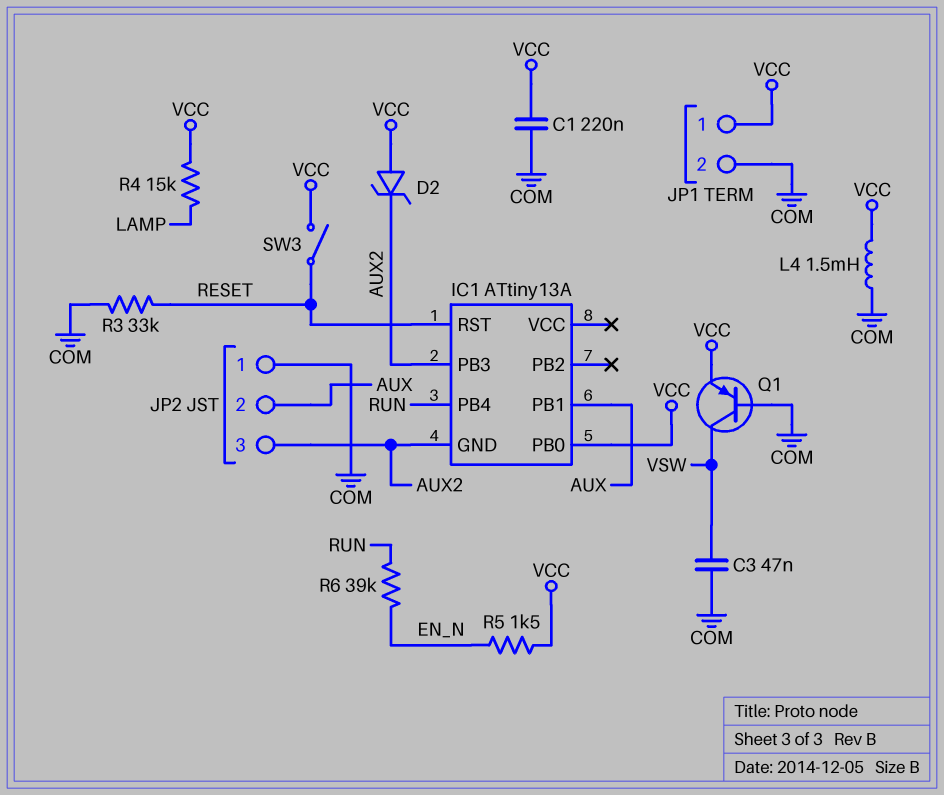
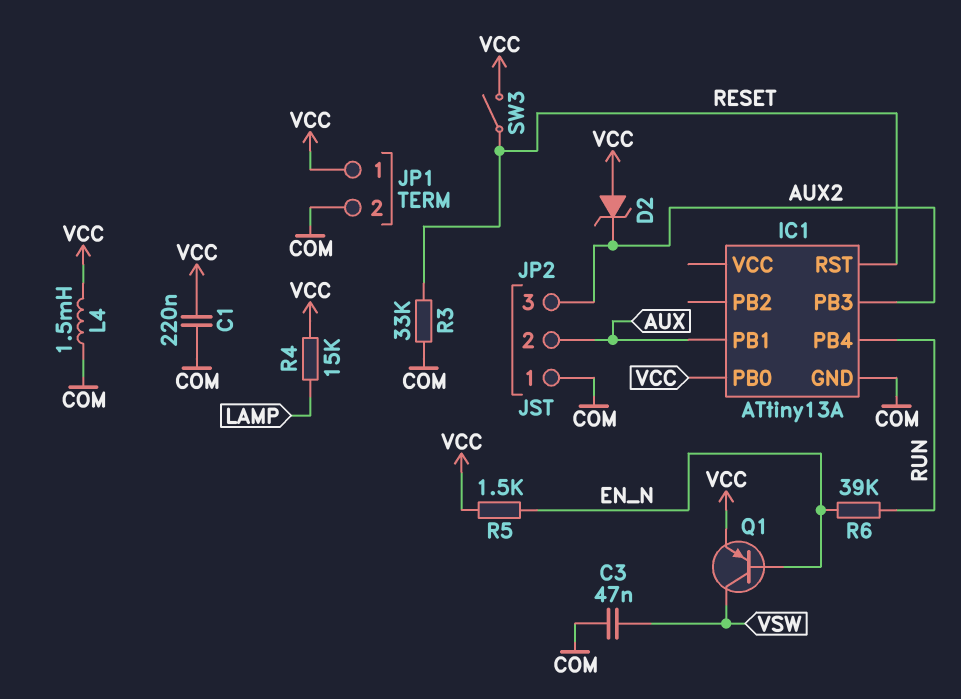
IC1 pin GND: AUX2 -> COM
Q1: PNP (B COM, C VSW, E VCC) -> PNP (B EN_N, C VSW, E VCC)

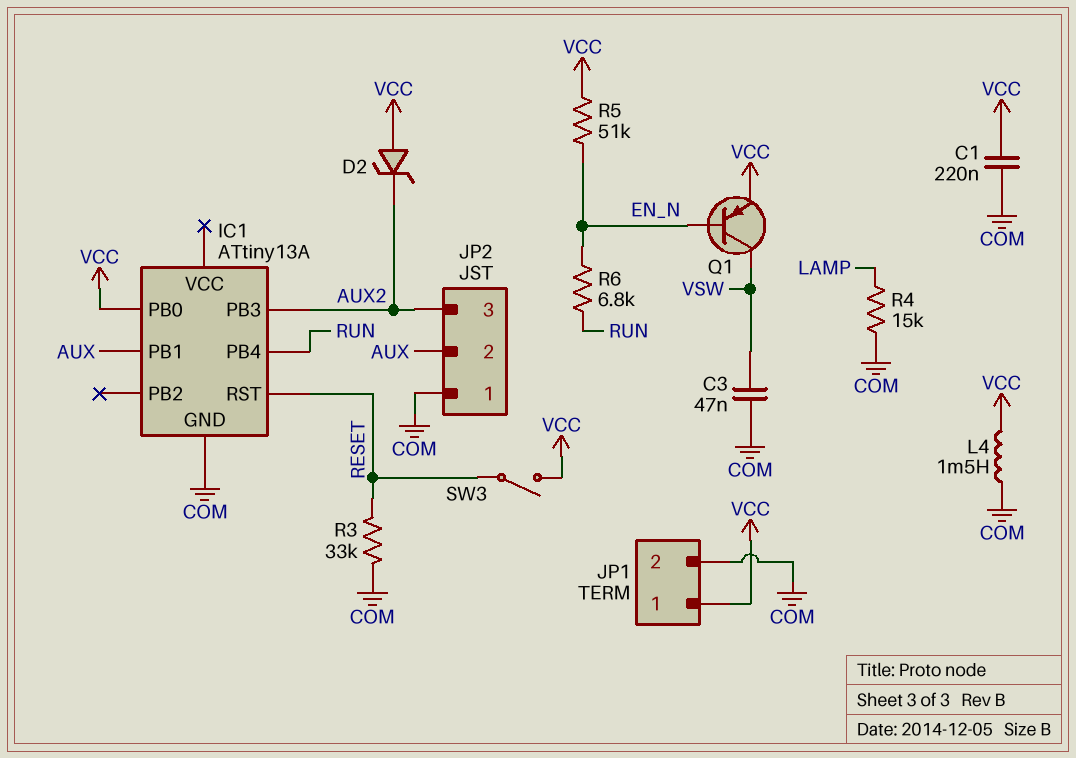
R4: 15k (LAMP, VCC) -> 15k (COM, LAMP)
R5: 1.5k (EN_N, VCC) -> 51k (EN_N, VCC)
R6: 39k (EN_N, RUN) -> 6.8k (EN_N, RUN)

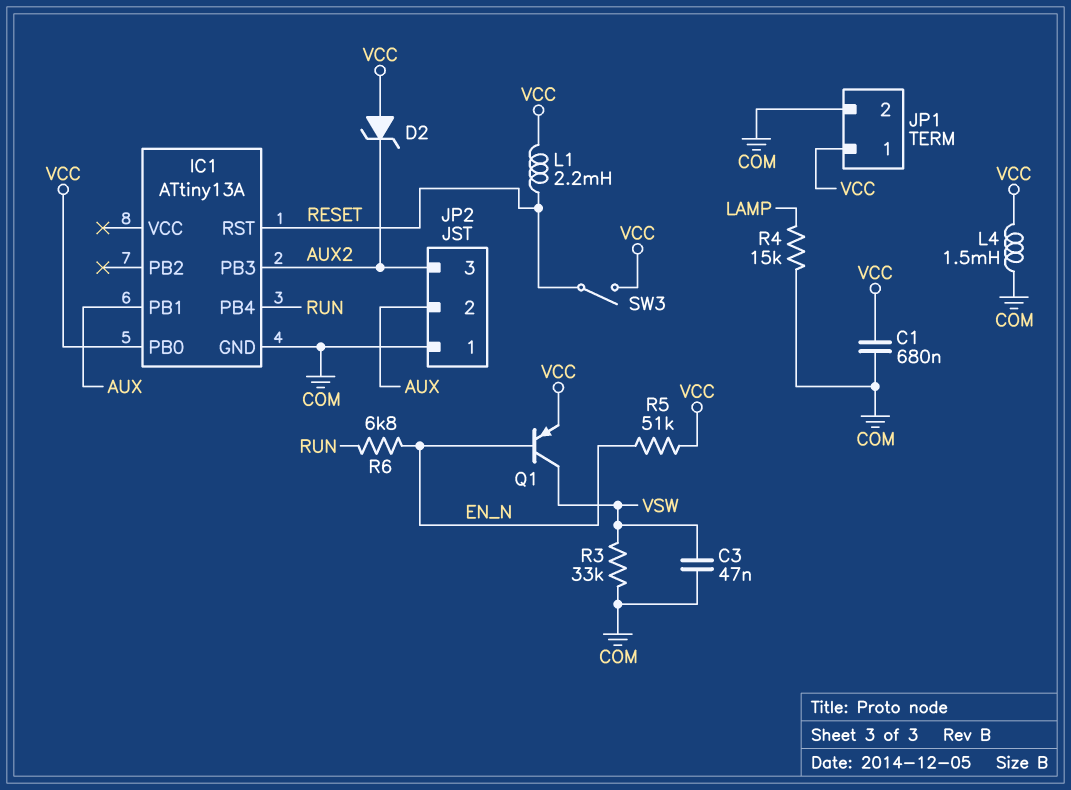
C1: 220nF (COM, VCC) -> 680nF (COM, VCC)
L1: none -> 2.2mH (RESET, VCC)
R3: 33k (COM, RESET) -> 33k (COM, VSW)

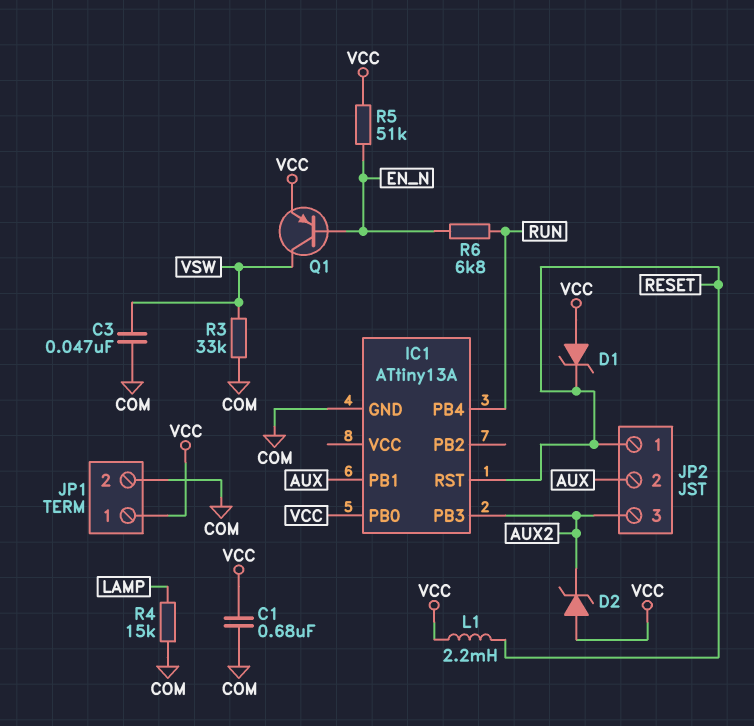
D1: none -> zener (A VCC, K RESET)
JP2 pin 1: COM -> RESET
L4: 1.5mH (COM, VCC) -> none
SW3: switch (RESET, VCC) -> none

